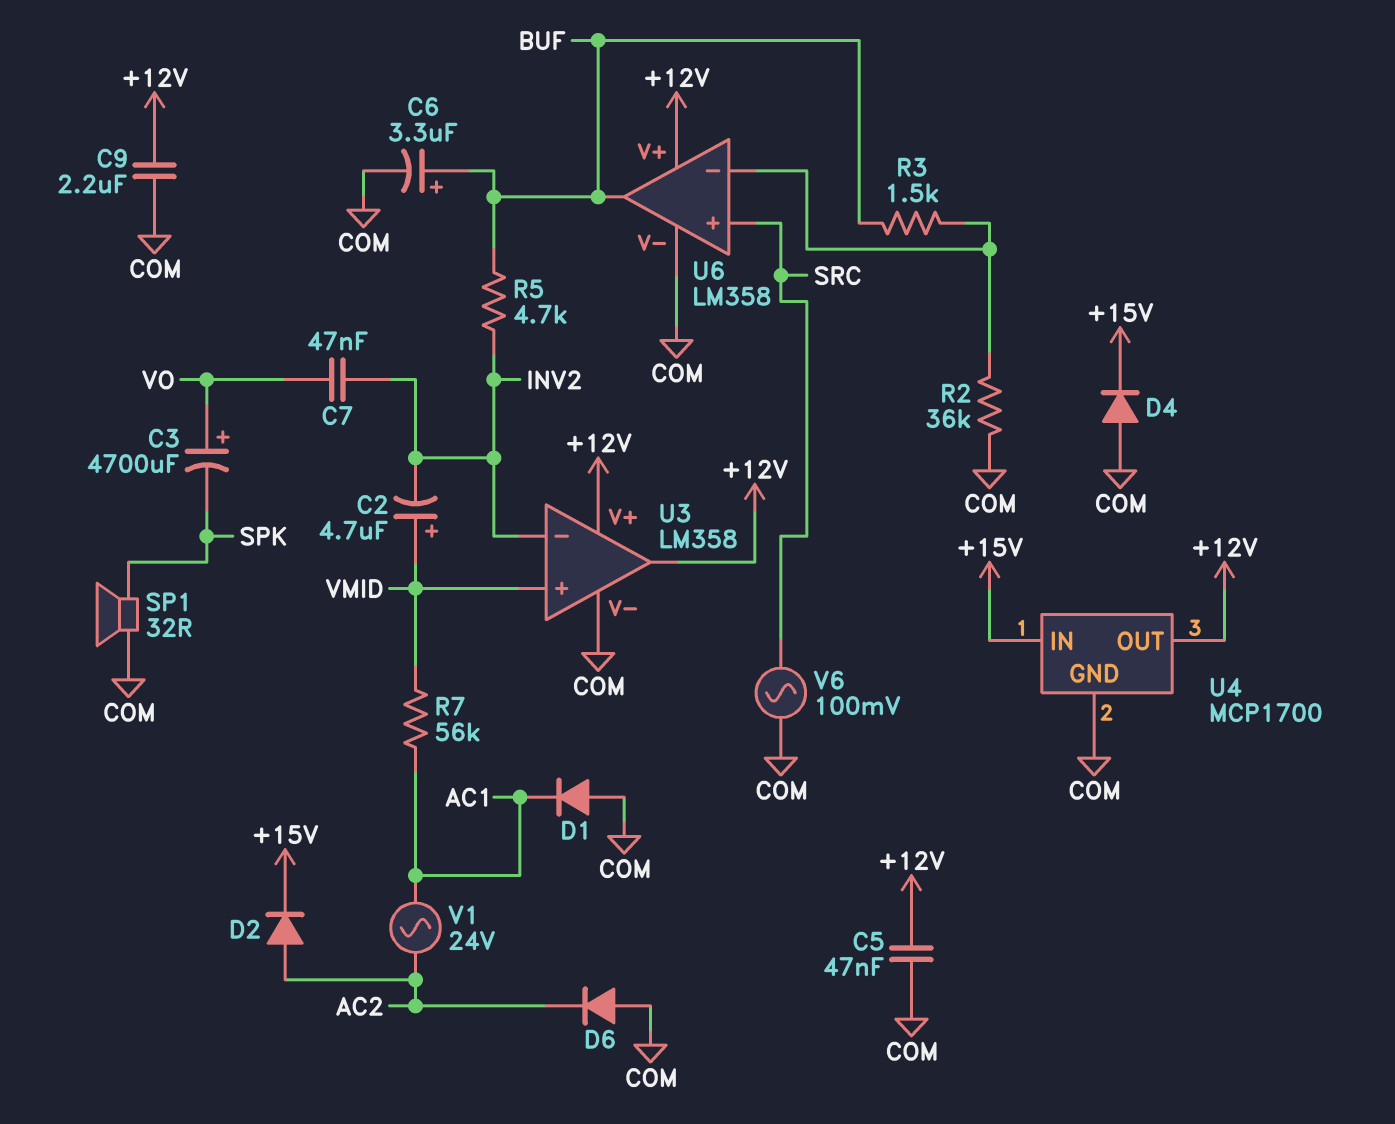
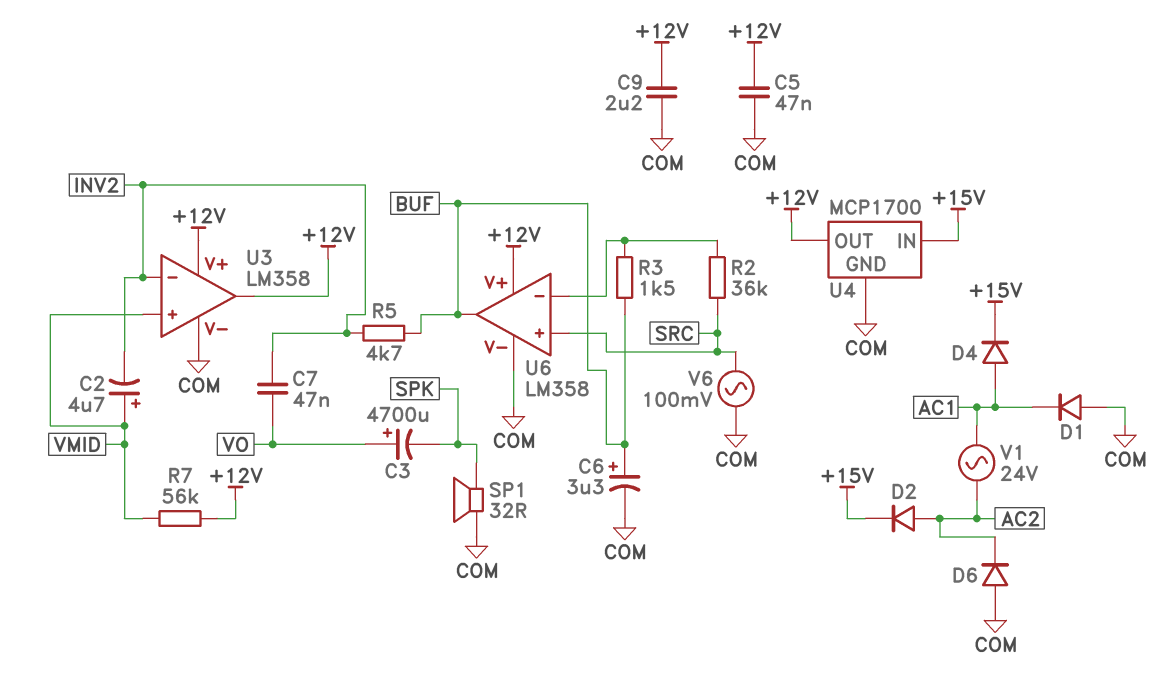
D4: diode (A COM, K +15V) -> diode (A AC1, K +15V)
R2: 36k (COM, U6/in-) -> 36k (SRC, U6/in-)
R7: 56k (AC1, VMID) -> 56k (+12V, VMID)

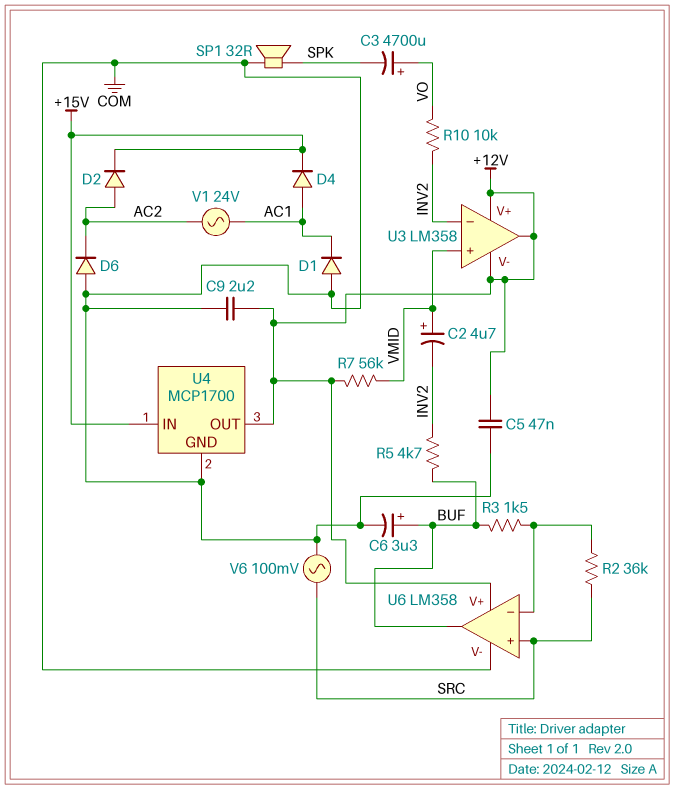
C7: 47nF (INV2, VO) -> none
R10: none -> 10k (INV2, VO)
U3 pin V-: COM -> +12V

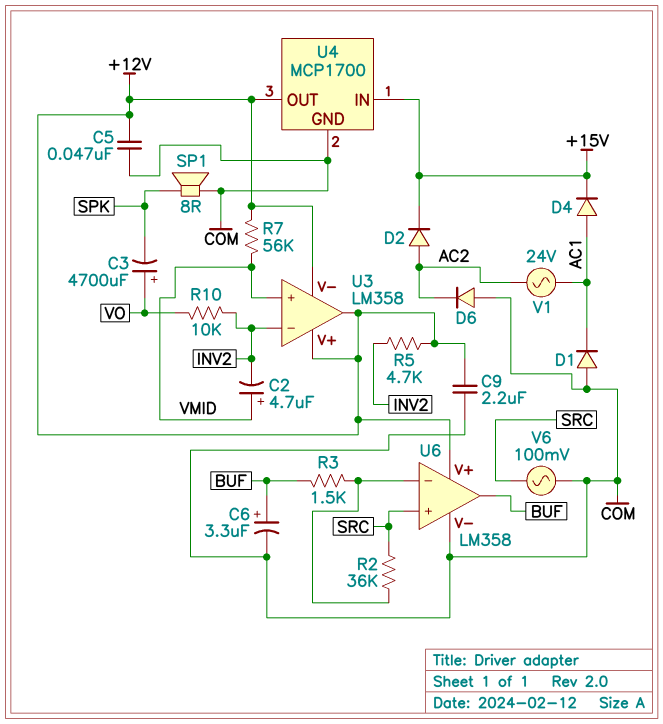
R5: 4.7k (BUF, INV2) -> 4.7k (+12V, INV2)
SP1: speaker 32R (COM, SPK) -> speaker 8R (COM, SPK)

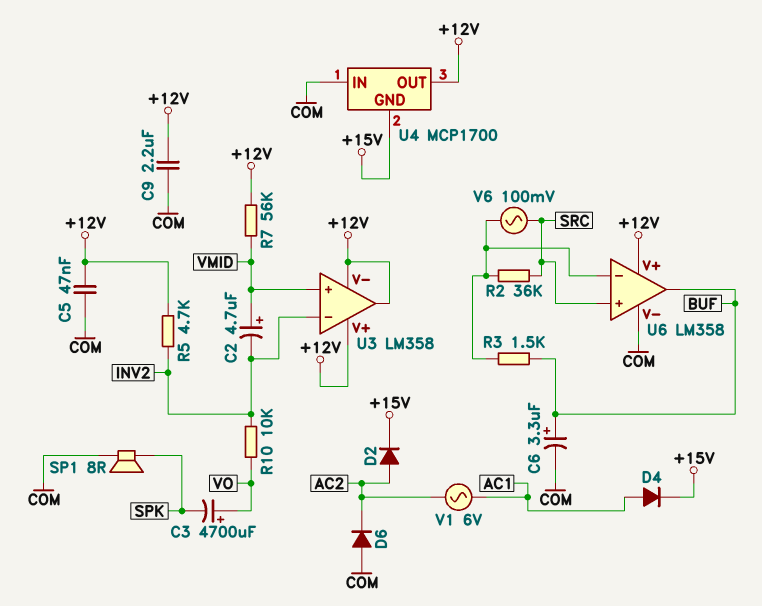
D1: diode (A COM, K AC1) -> none
U4 pin GND: COM -> +15V
U4 pin IN: +15V -> COM
V1: AC 24V (AC1, AC2) -> AC 6V (AC1, AC2)
V6: AC 100mV (COM, SRC) -> AC 100mV (SRC, U6/in-)

